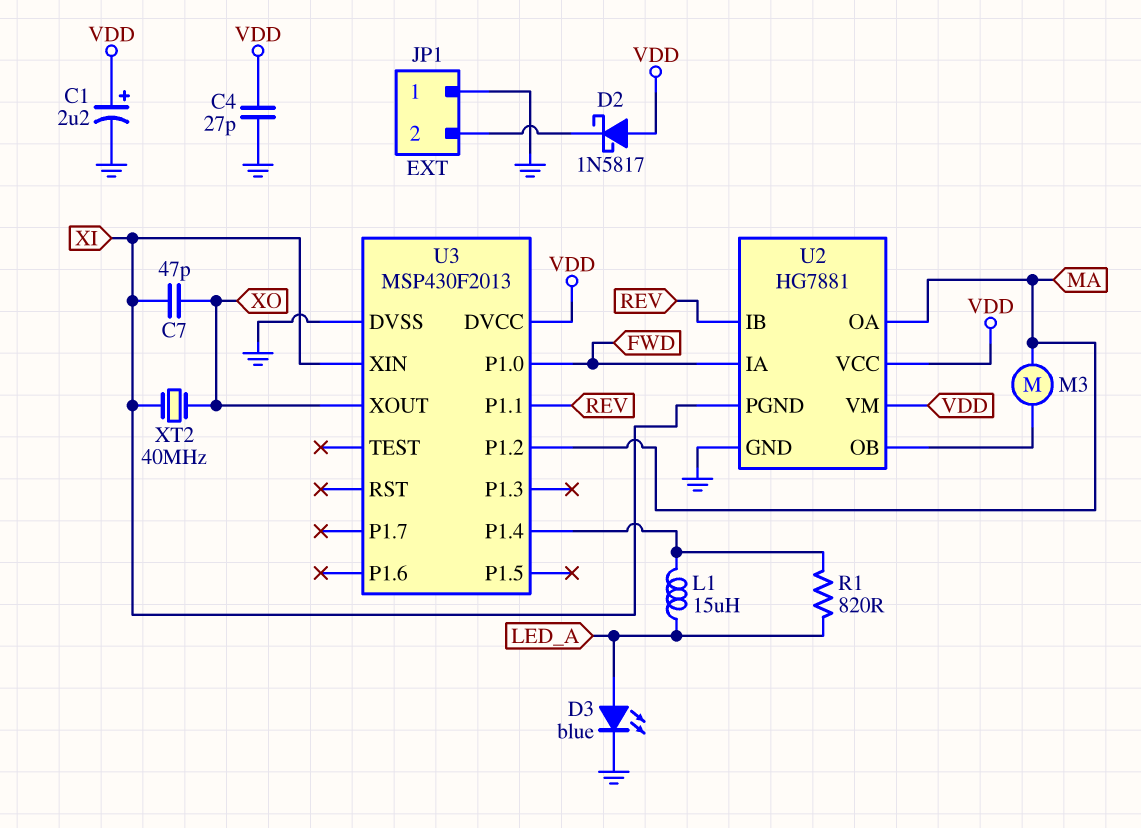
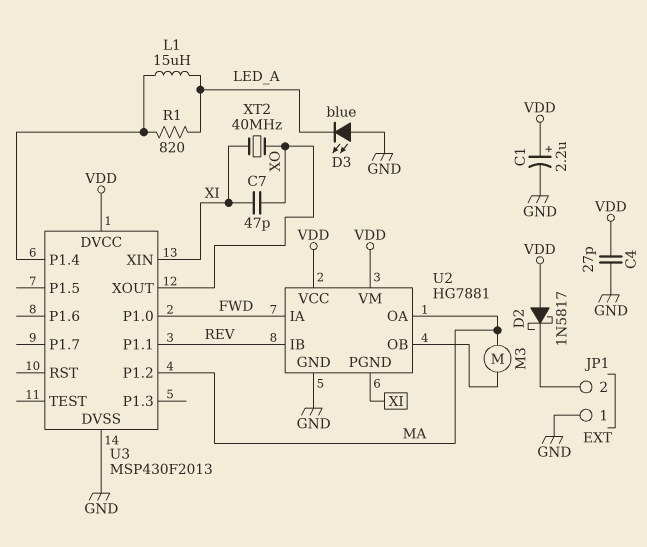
D3: LED blue (A LED_A, K GND) -> LED blue (A GND, K LED_A)

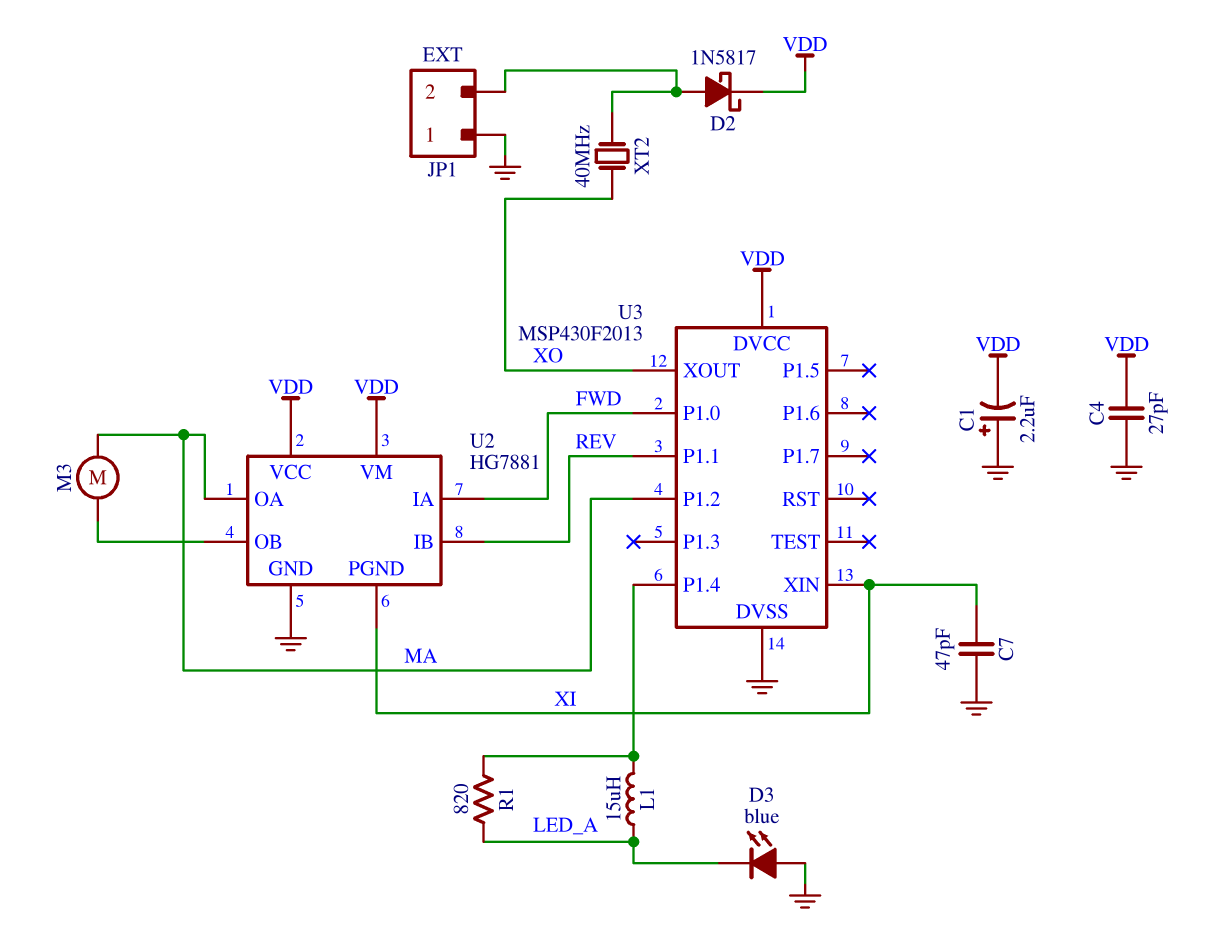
C1: 2.2uF (plus VDD, minus GND) -> 2.2uF (plus GND, minus VDD)
C7: 47pF (XI, XO) -> 47pF (GND, XI)
D2: schottky 1N5817 (A VDD, K JP1/2) -> schottky 1N5817 (A JP1/2, K VDD)
XT2: 40MHz (XI, XO) -> 40MHz (JP1/2, XO)

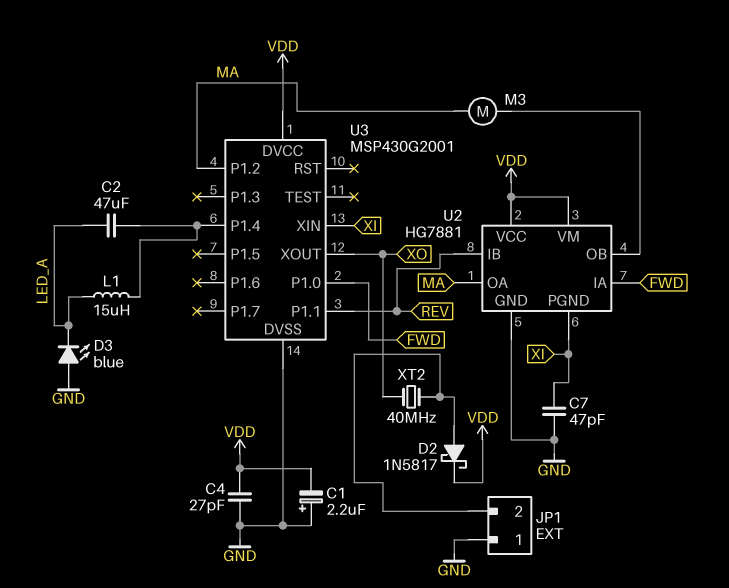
C2: none -> 47uF (LED_A, U3/P1.4)
R1: 820 (LED_A, U3/P1.4) -> none
U3: MSP430F2013 -> MSP430G2001

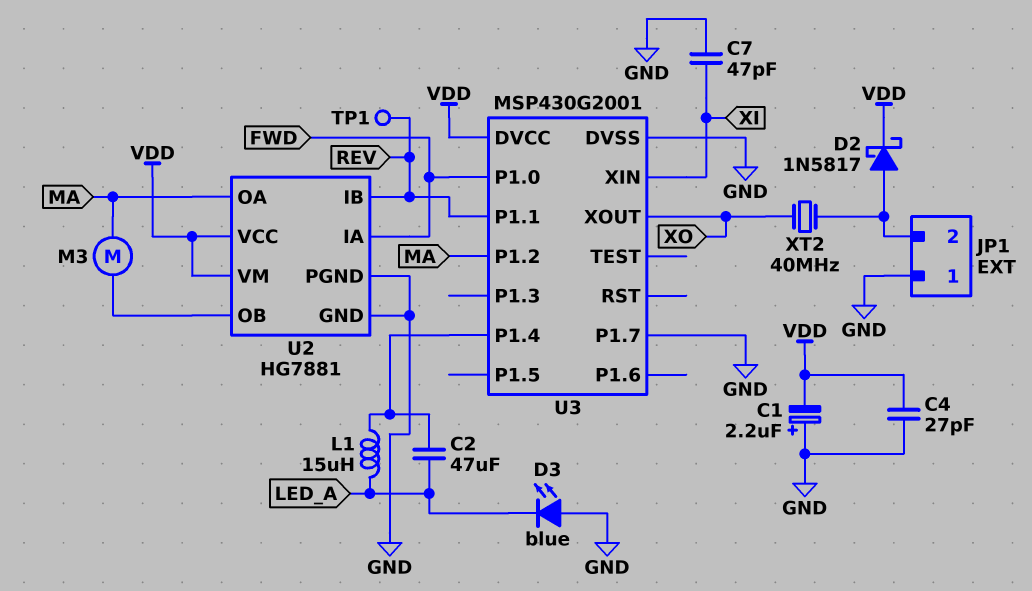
TP1: none -> test point (REV)
U2 pin PGND: XI -> GND
U3 pin P1.7: none -> GND

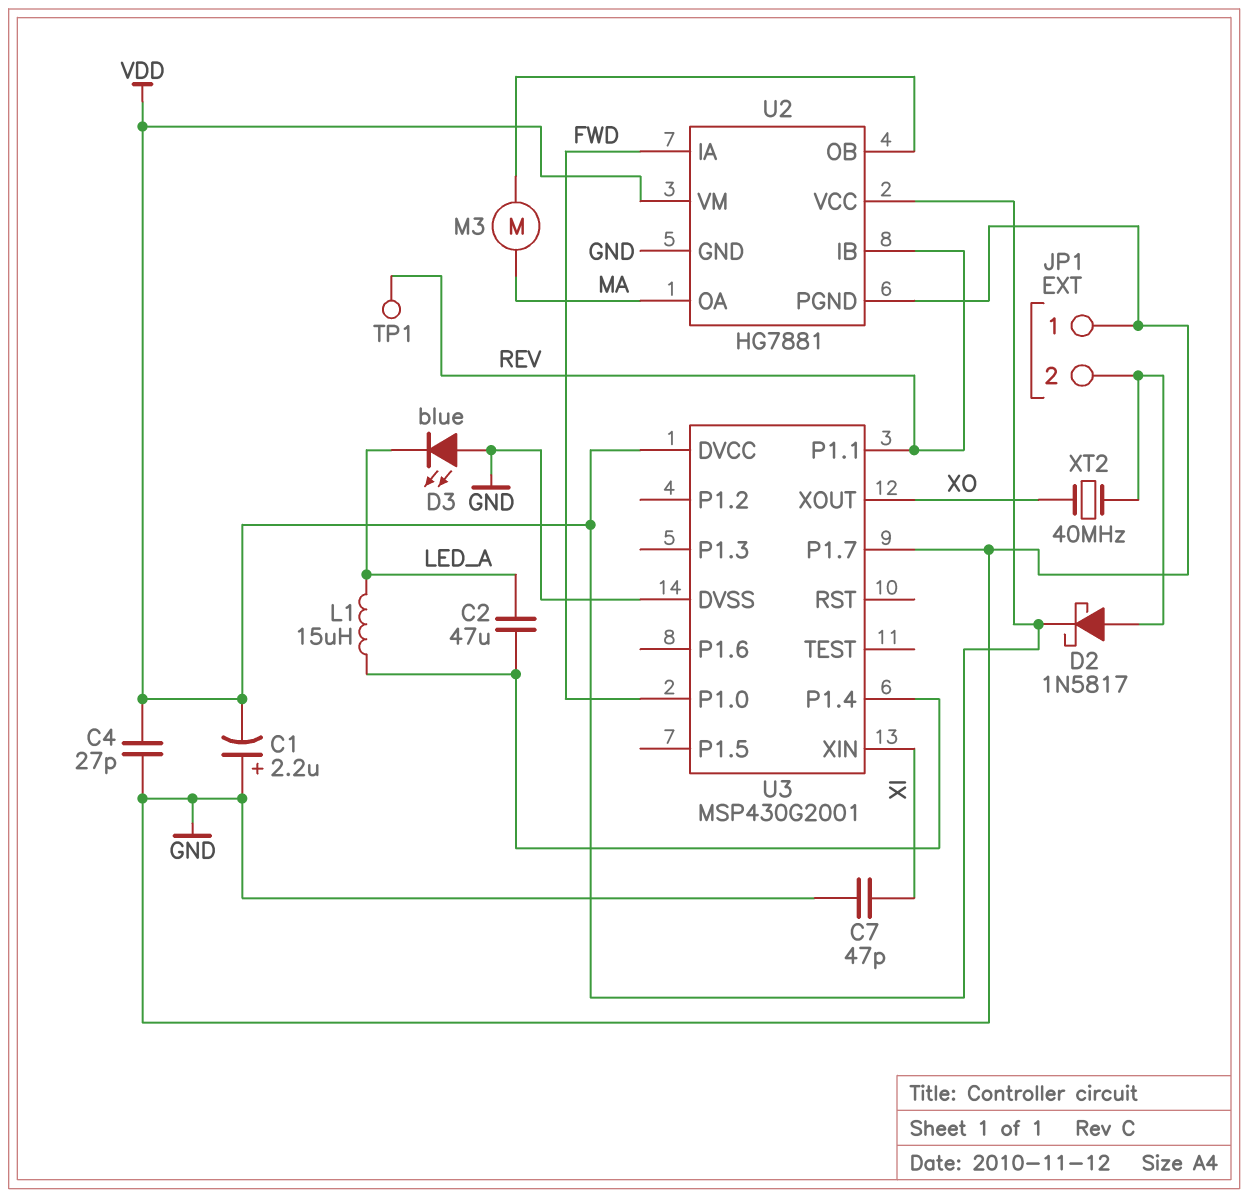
U3 pin P1.2: MA -> none

